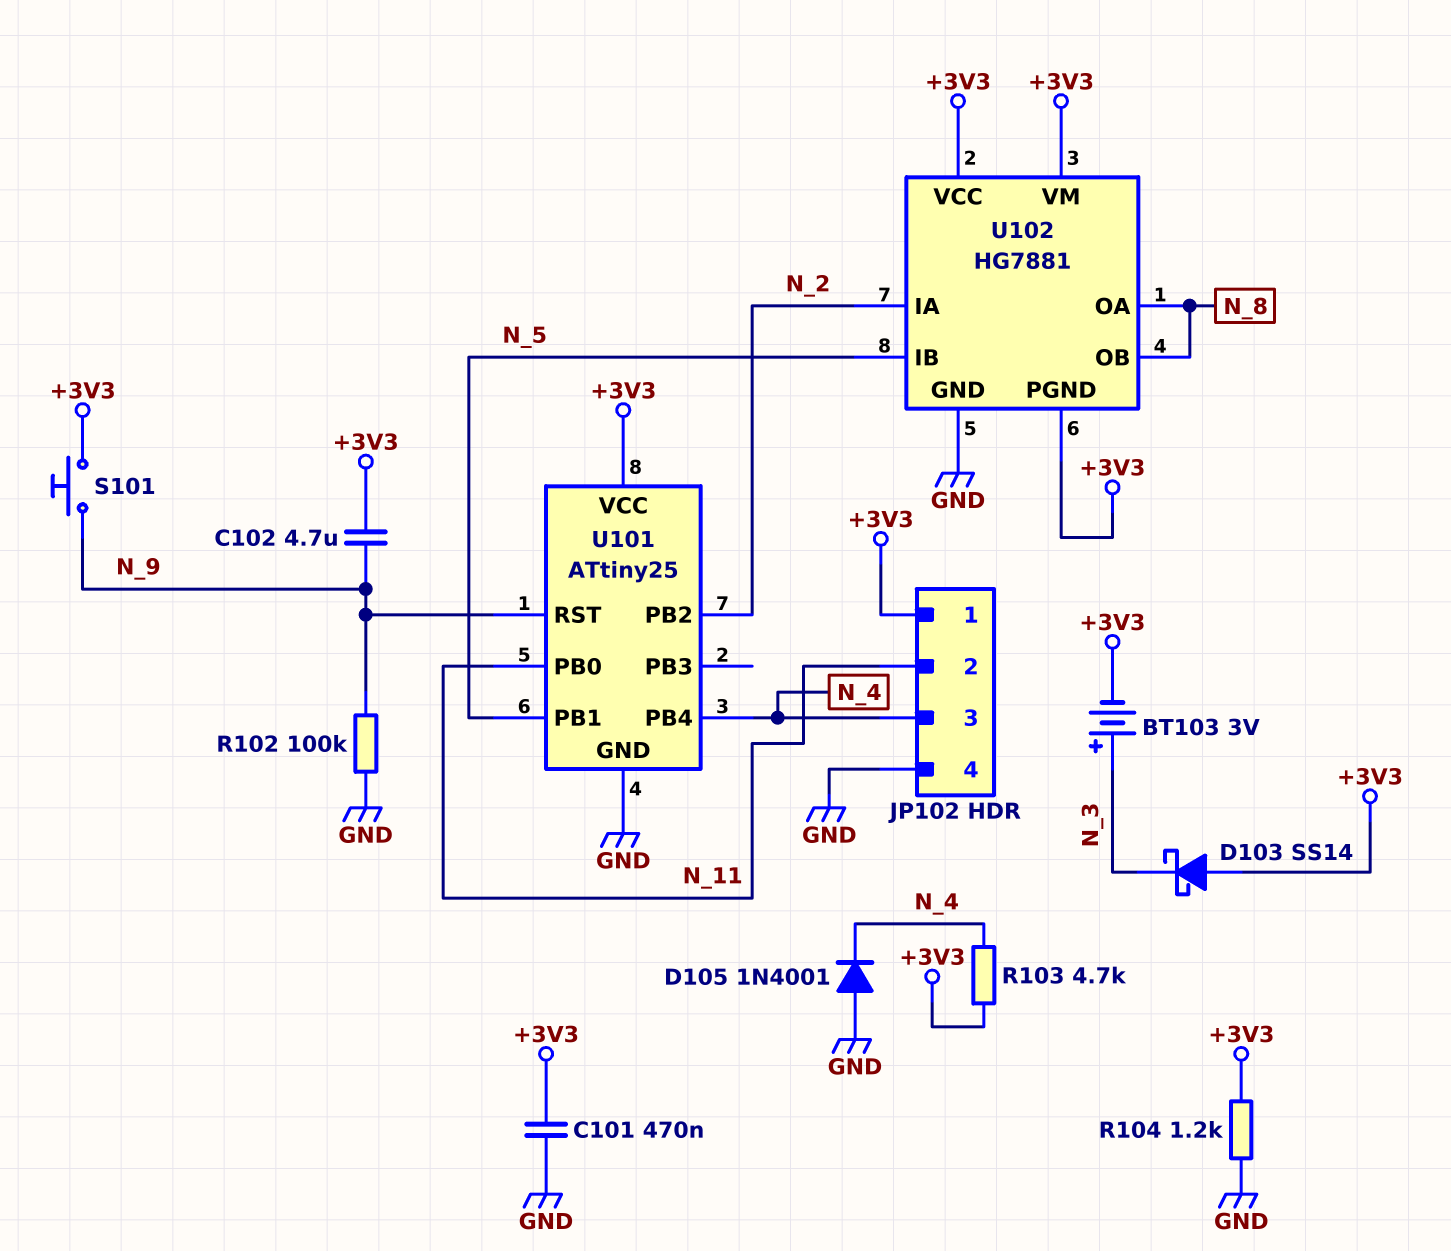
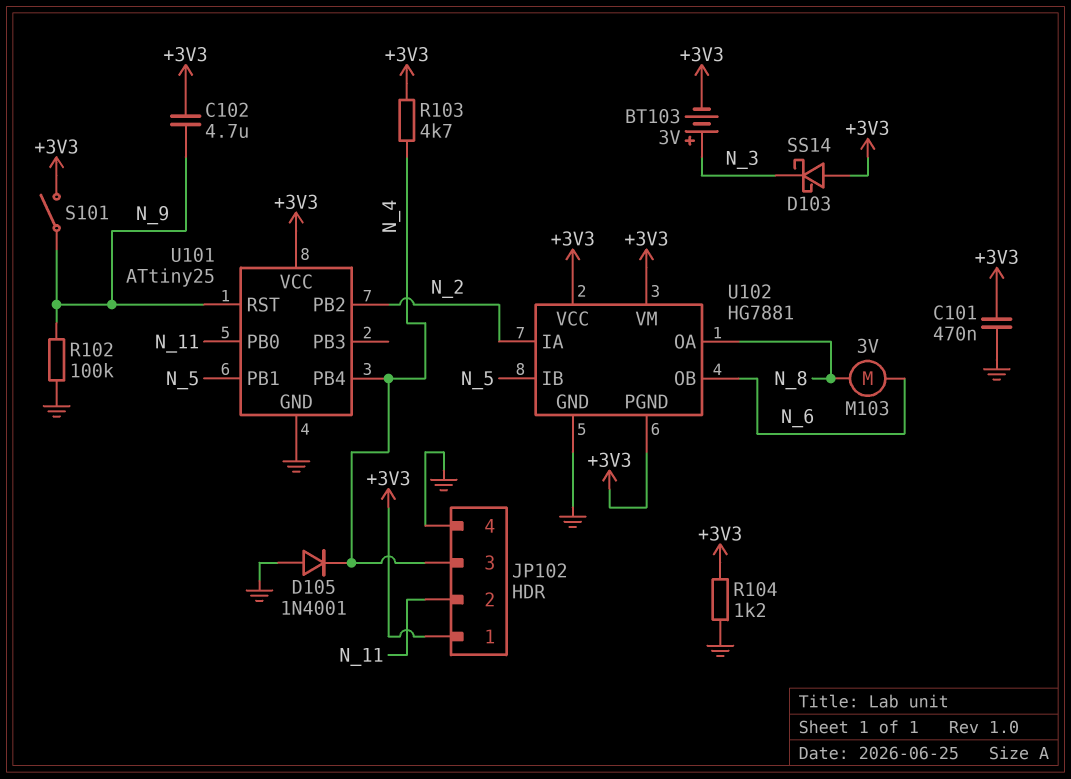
M103: none -> motor 3V (N_6, N_8)
S101: button (+3V3, N_9) -> switch (+3V3, N_9)
U102 pin OB: N_8 -> N_6

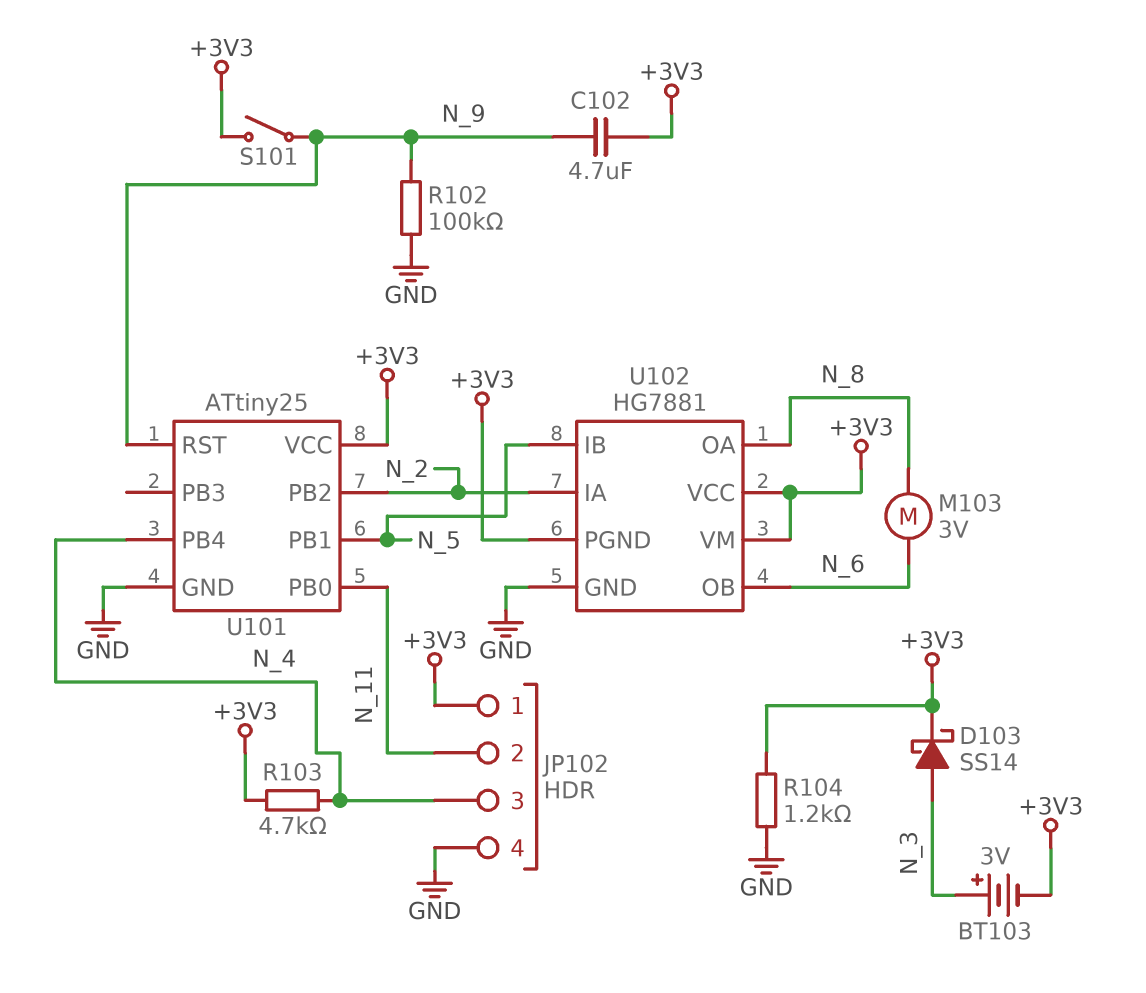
C101: 470nF (+3V3, GND) -> none
D103: schottky SS14 (A +3V3, K N_3) -> schottky SS14 (A N_3, K +3V3)
D105: diode 1N4001 (A GND, K N_4) -> none

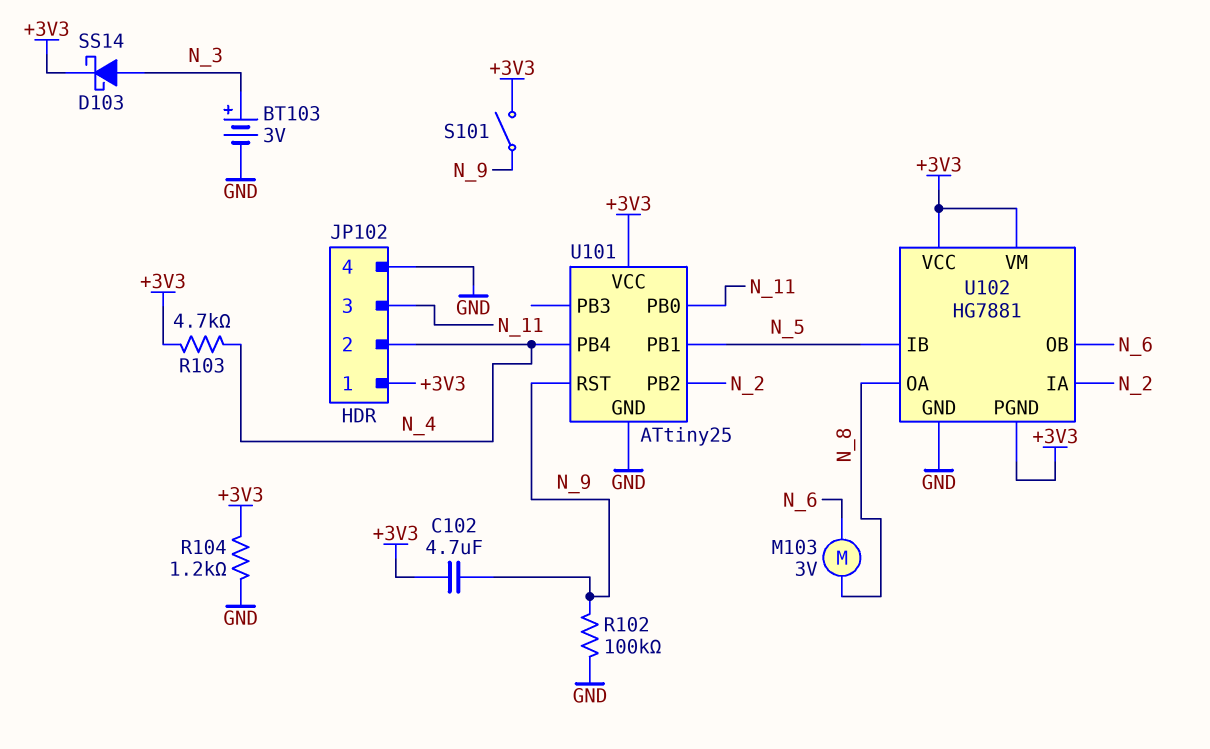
BT103: 3V (plus N_3, minus +3V3) -> 3V (plus N_3, minus GND)
JP102 pin 2: N_11 -> N_4
JP102 pin 3: N_4 -> N_11

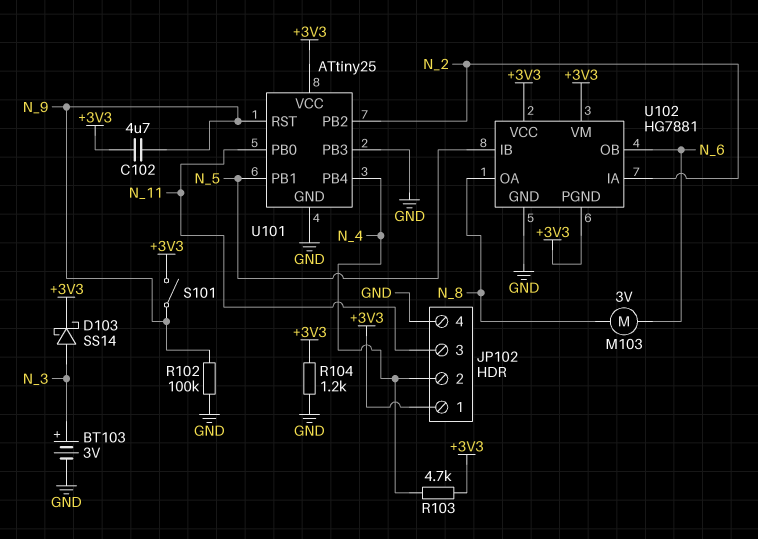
U101 pin PB3: none -> GND

